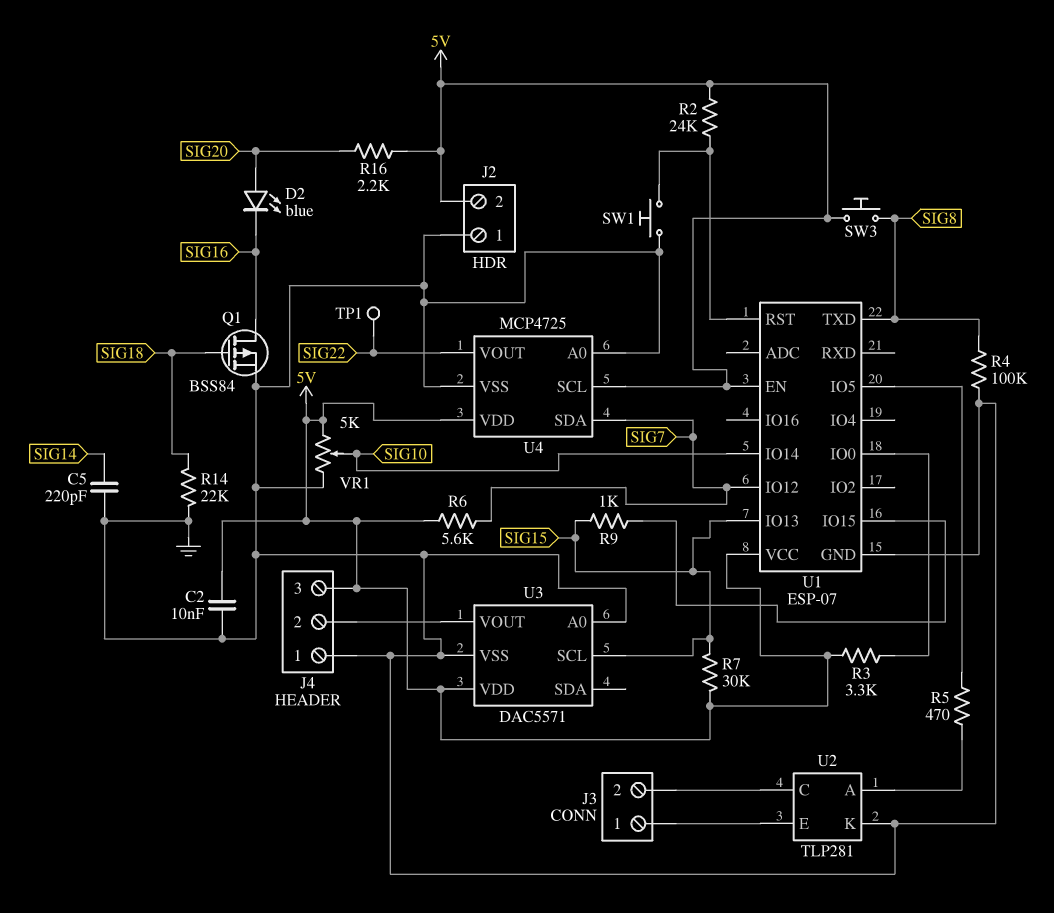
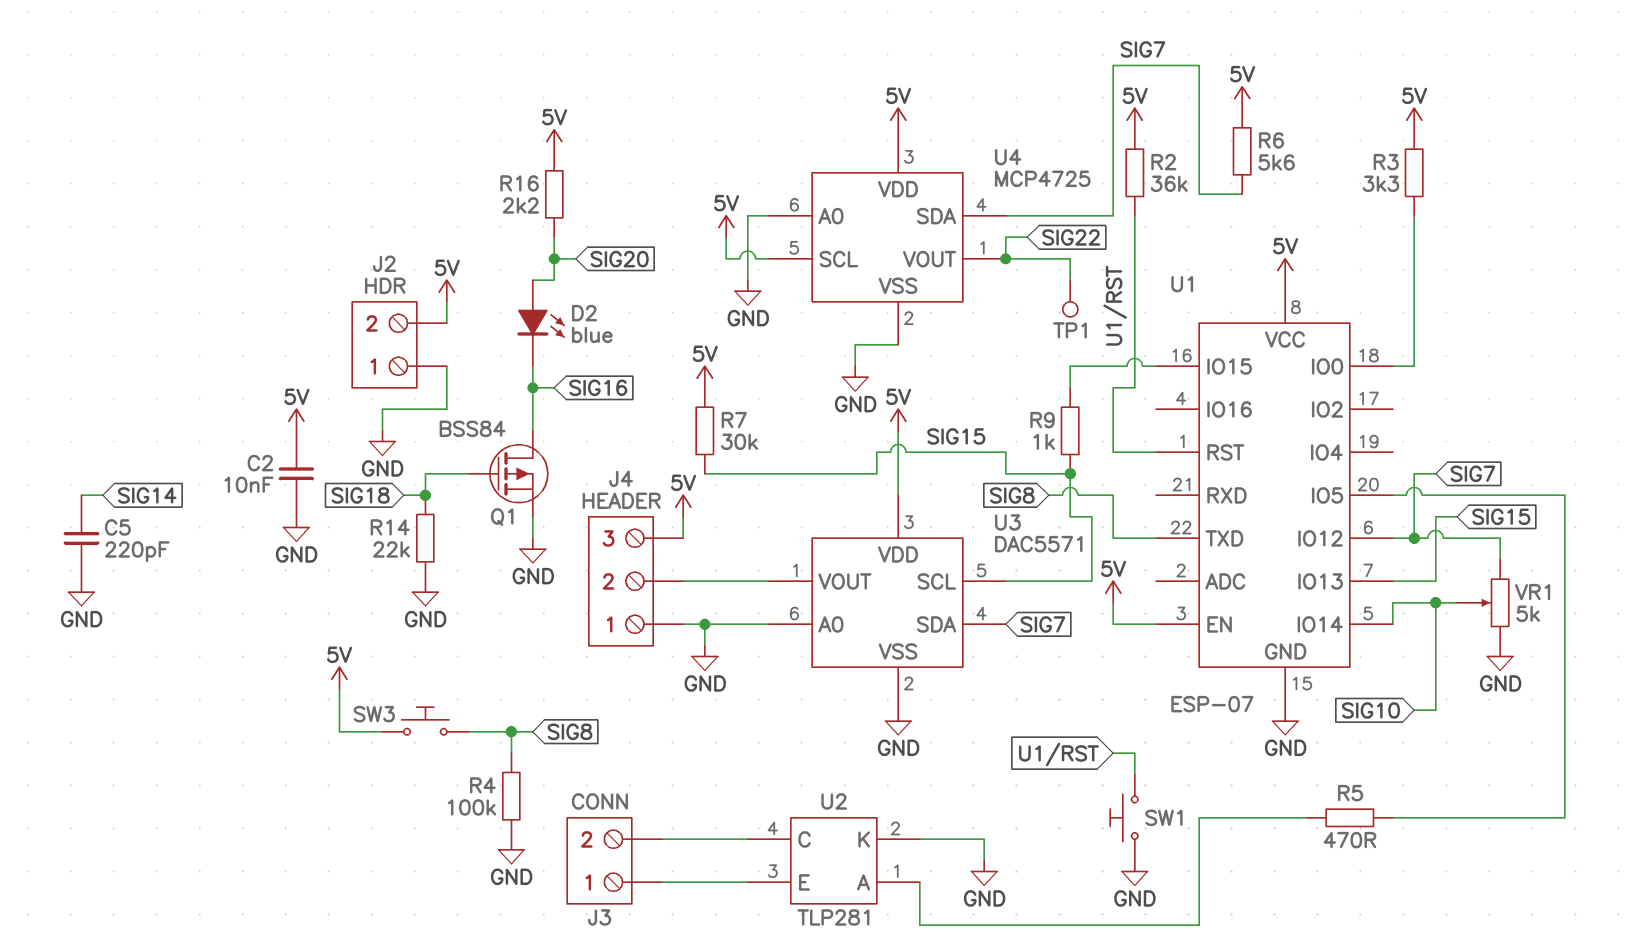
R2: 24k (5V, U1/RST) -> 36k (5V, U1/RST)
U3 pin SDA: none -> SIG7
VR1: 5k (5V, GND, wiper SIG10) -> 5k (GND, SIG7, wiper SIG10)

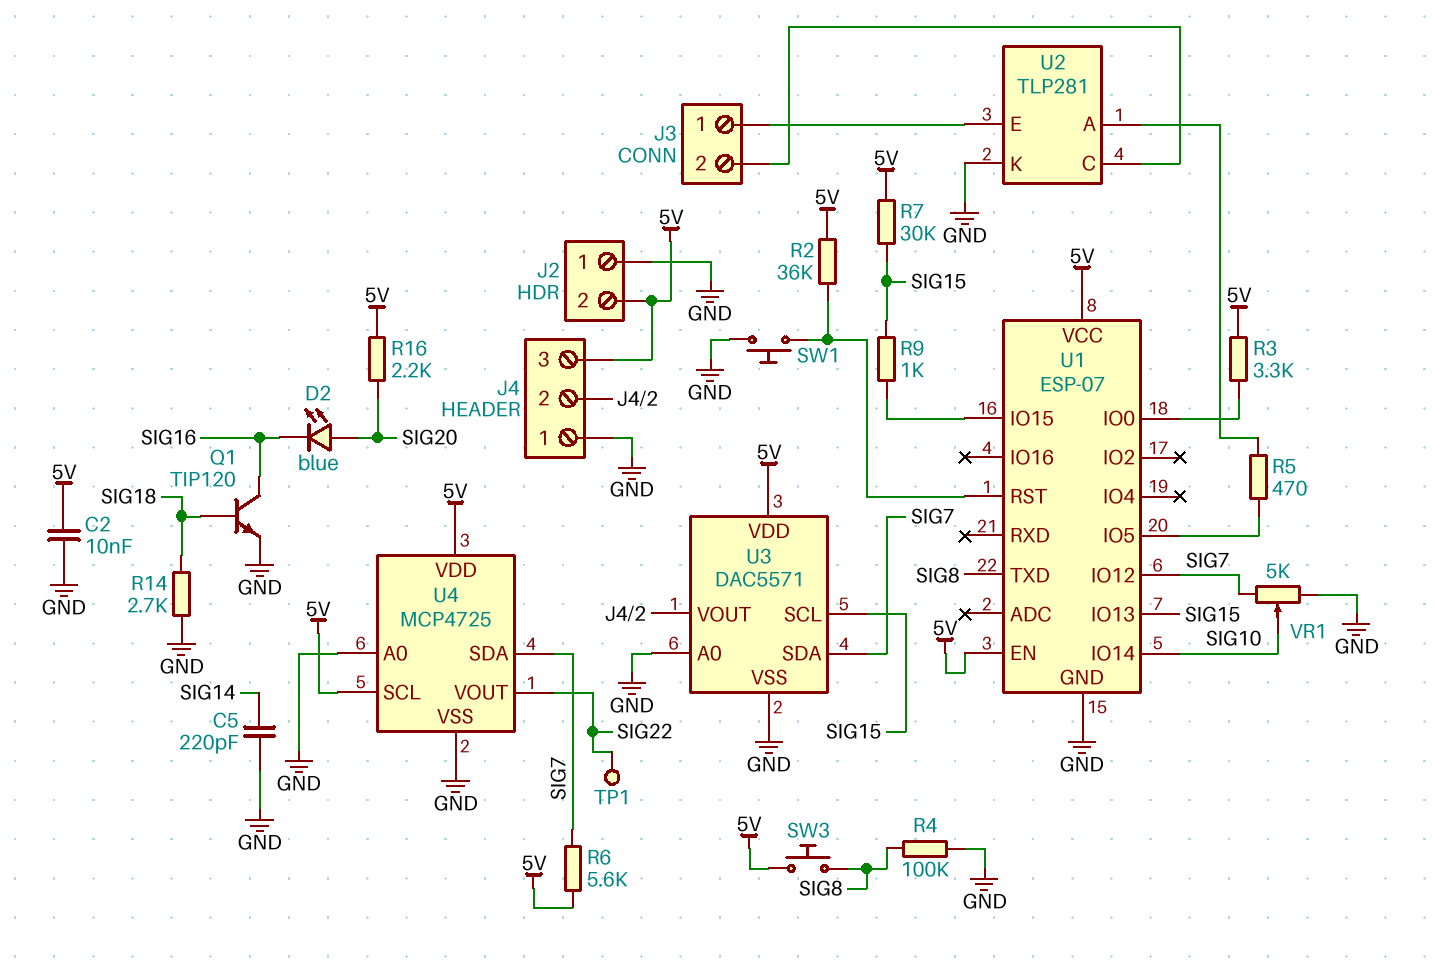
Q1: PMOS BSS84 (G SIG18, D SIG16, S GND) -> NPN TIP120 (B SIG18, C SIG16, E GND)
R14: 22k (GND, SIG18) -> 2.7k (GND, SIG18)

